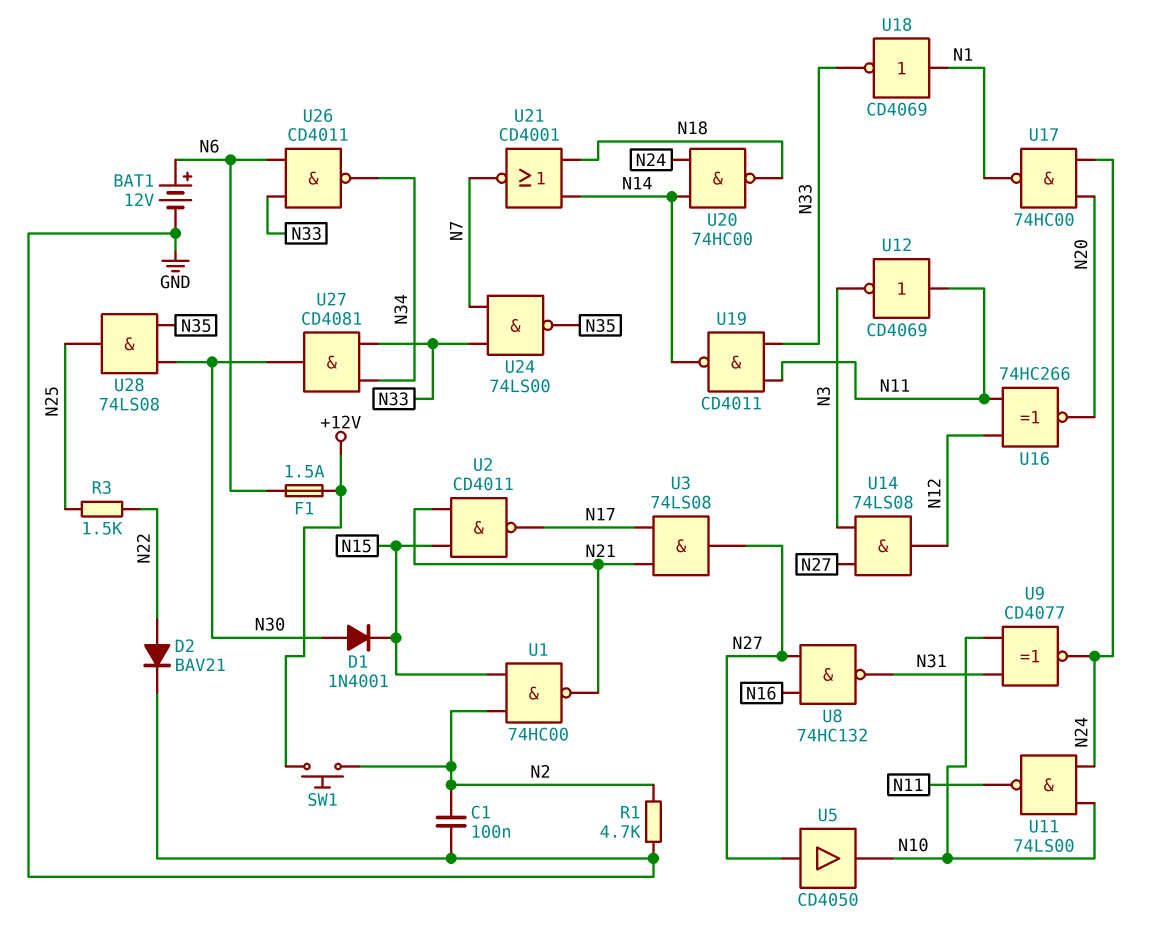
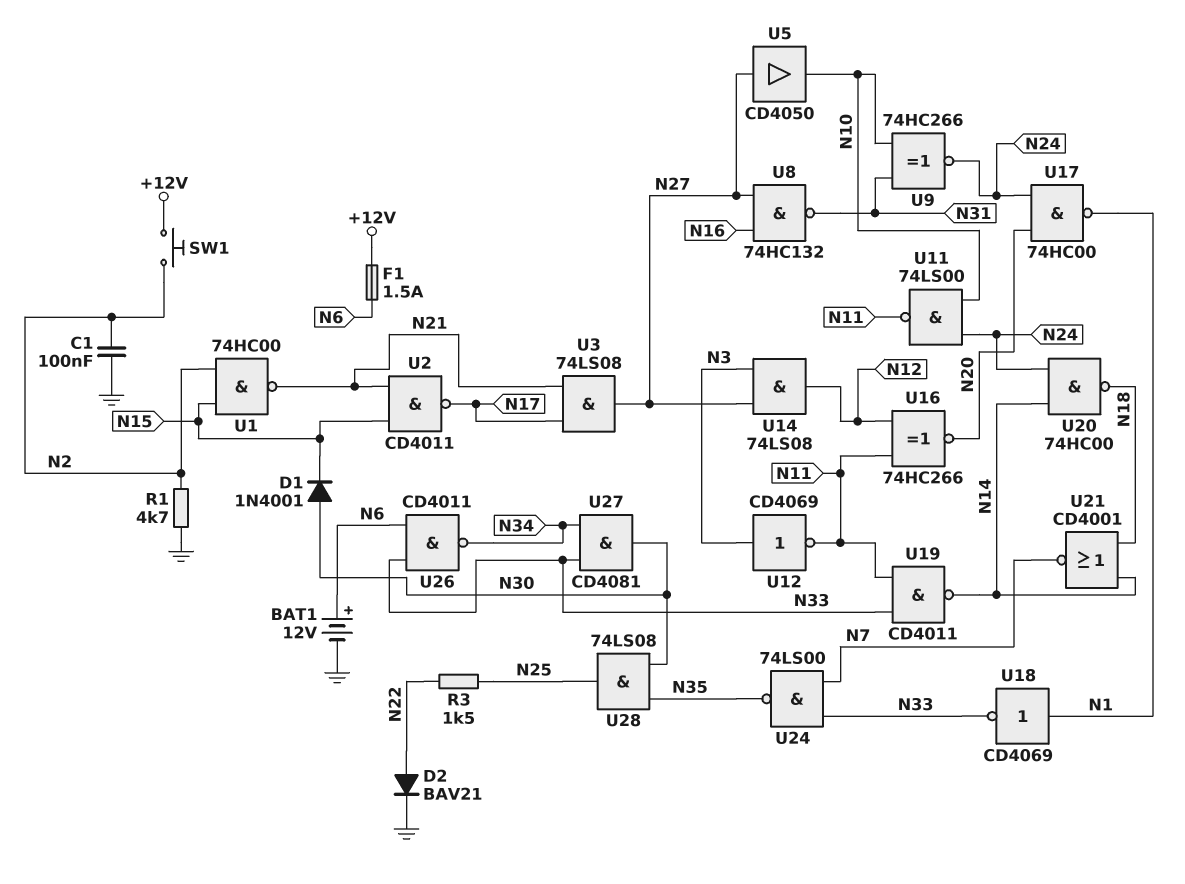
U9: XNOR CD4077 (in N10, in N31, out N24) -> XNOR 74HC266 (in N10, in N31, out N24)
U12: NOT CD4069 (in N11, out N3) -> NOT CD4069 (in N3, out N11)

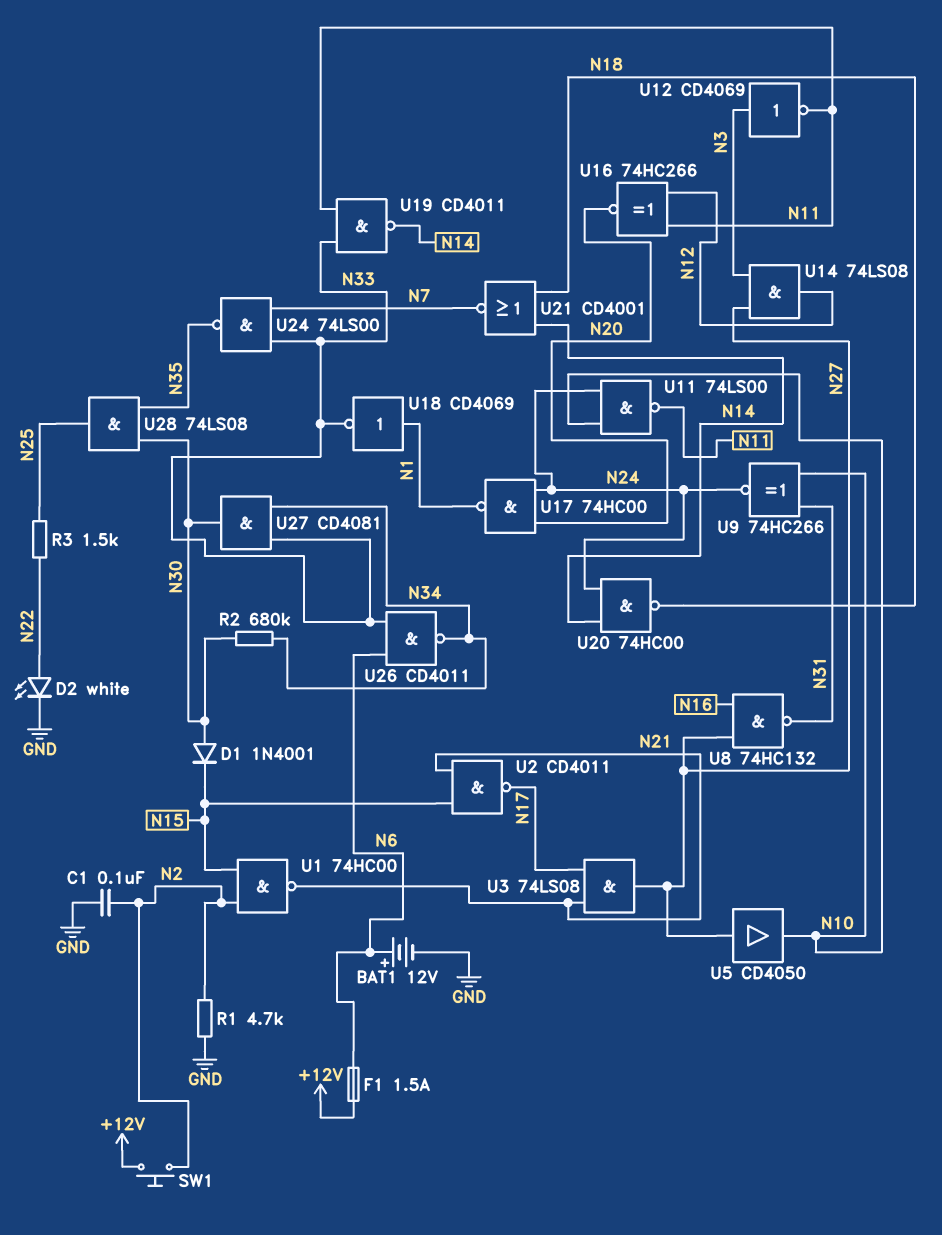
D2: diode BAV21 (A N22, K GND) -> LED white (A N22, K GND)
R2: none -> 680k (N30, N34)

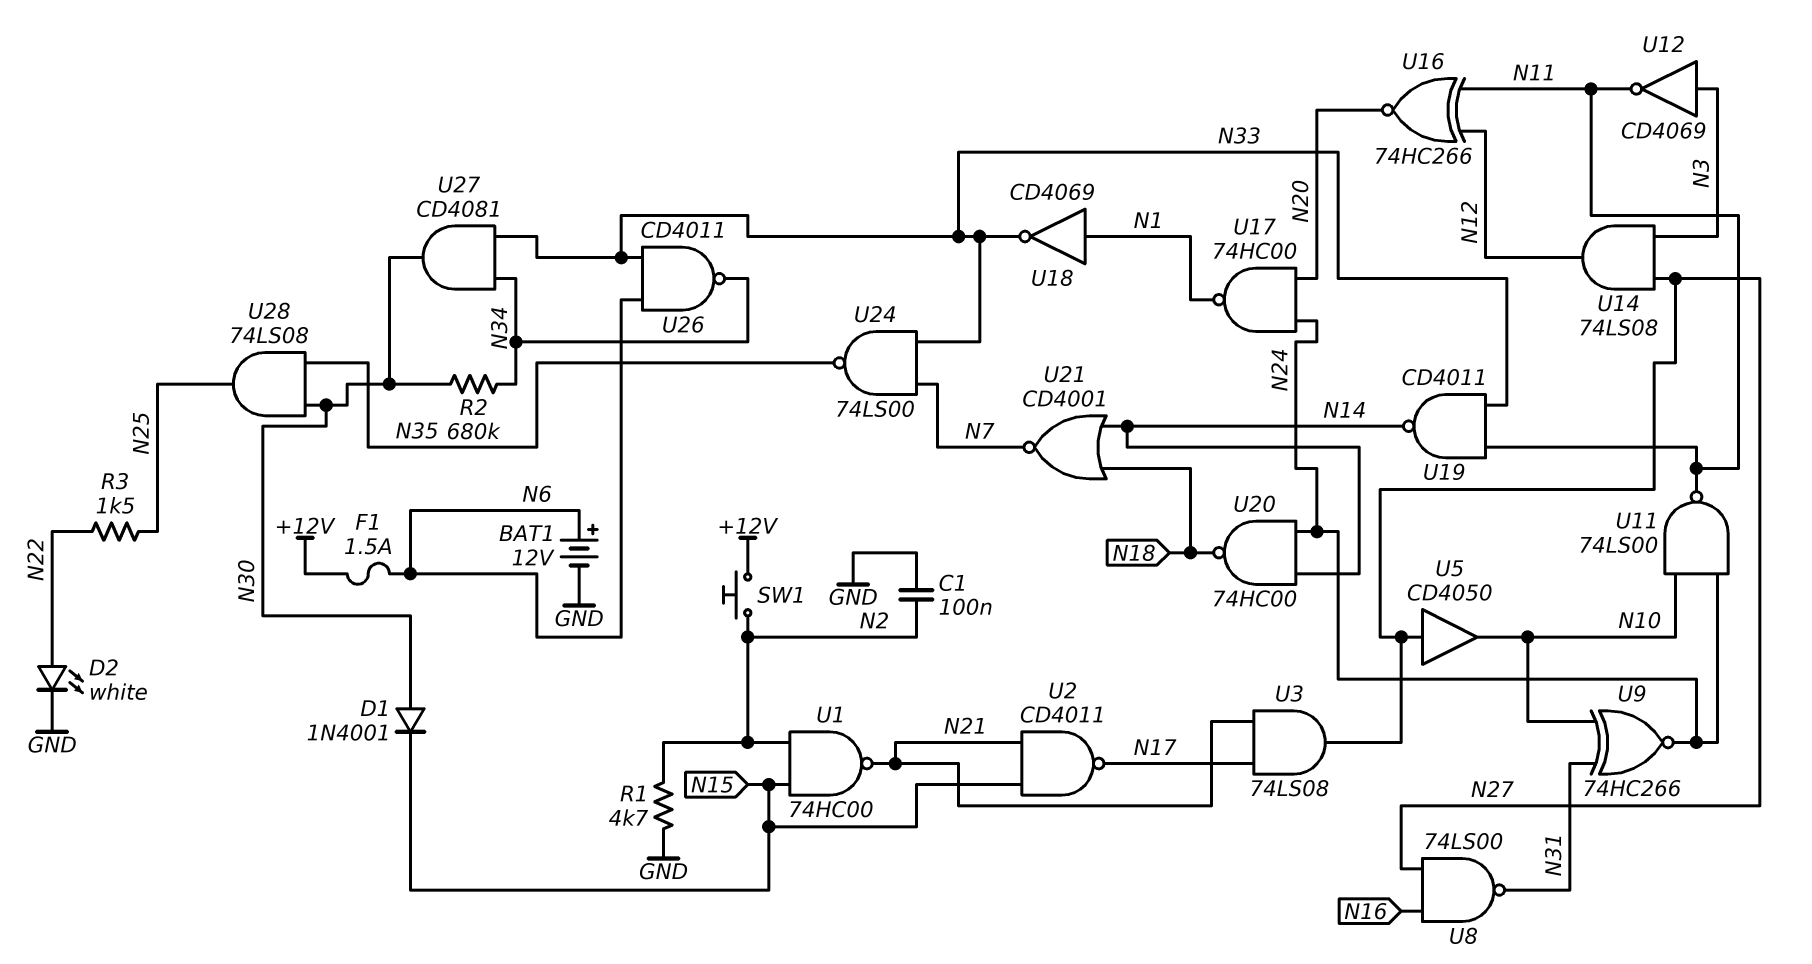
U8: NAND 74HC132 (in N16, in N27, out N31) -> NAND 74LS00 (in N16, in N27, out N31)

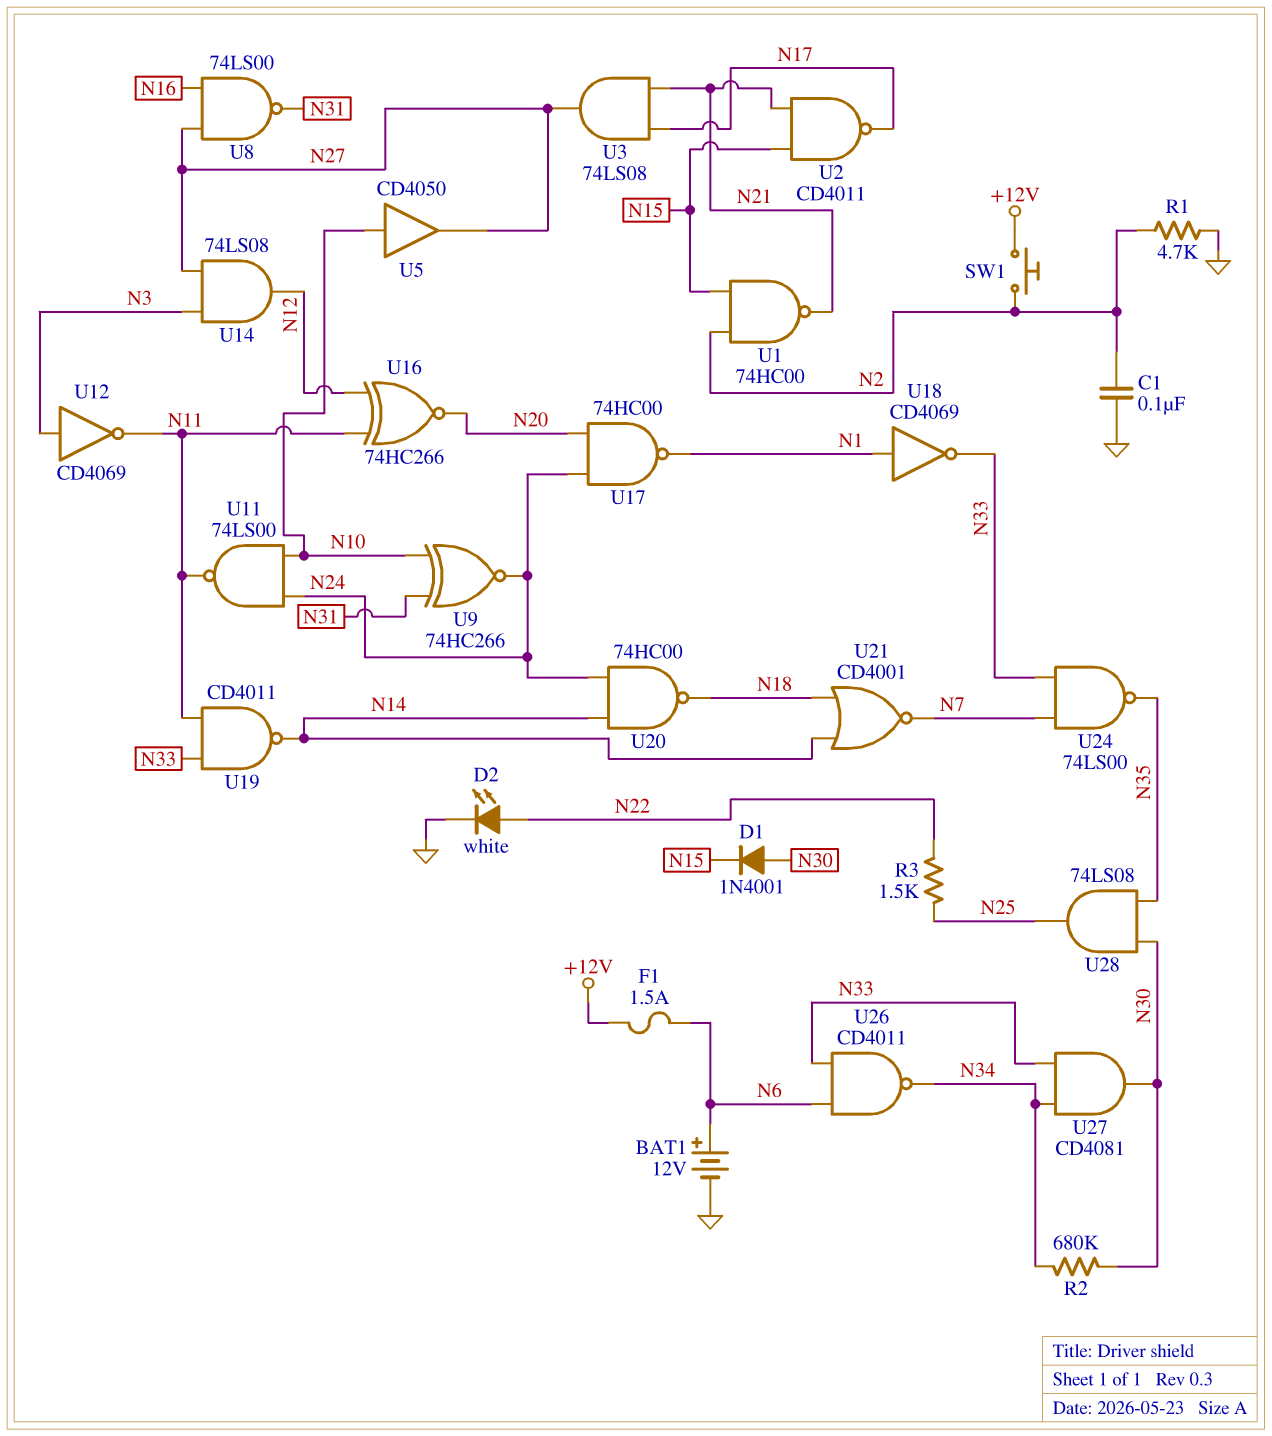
U5: buffer CD4050 (in N27, out N10) -> buffer CD4050 (in N10, out N27)

